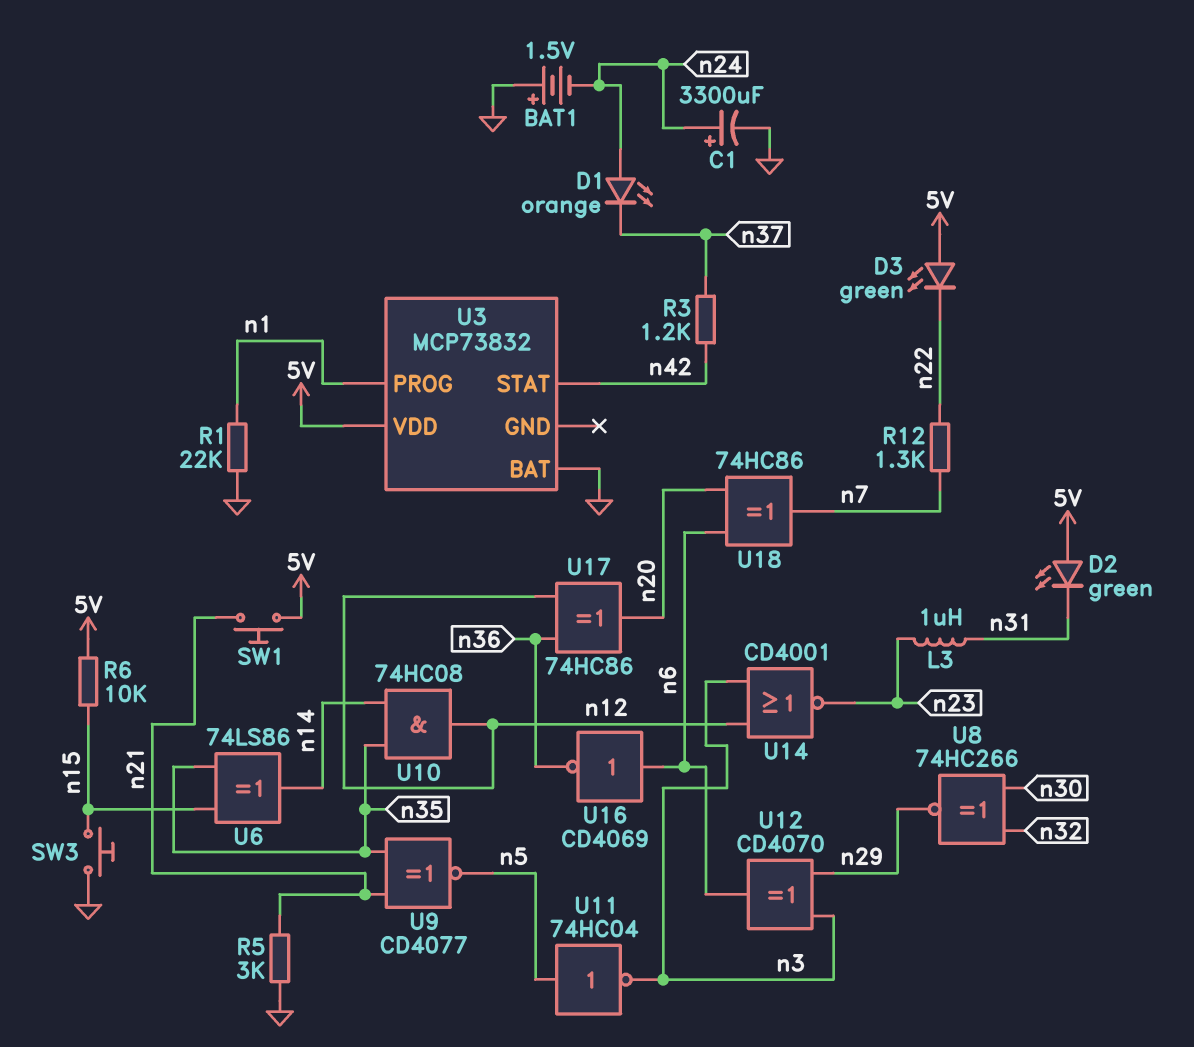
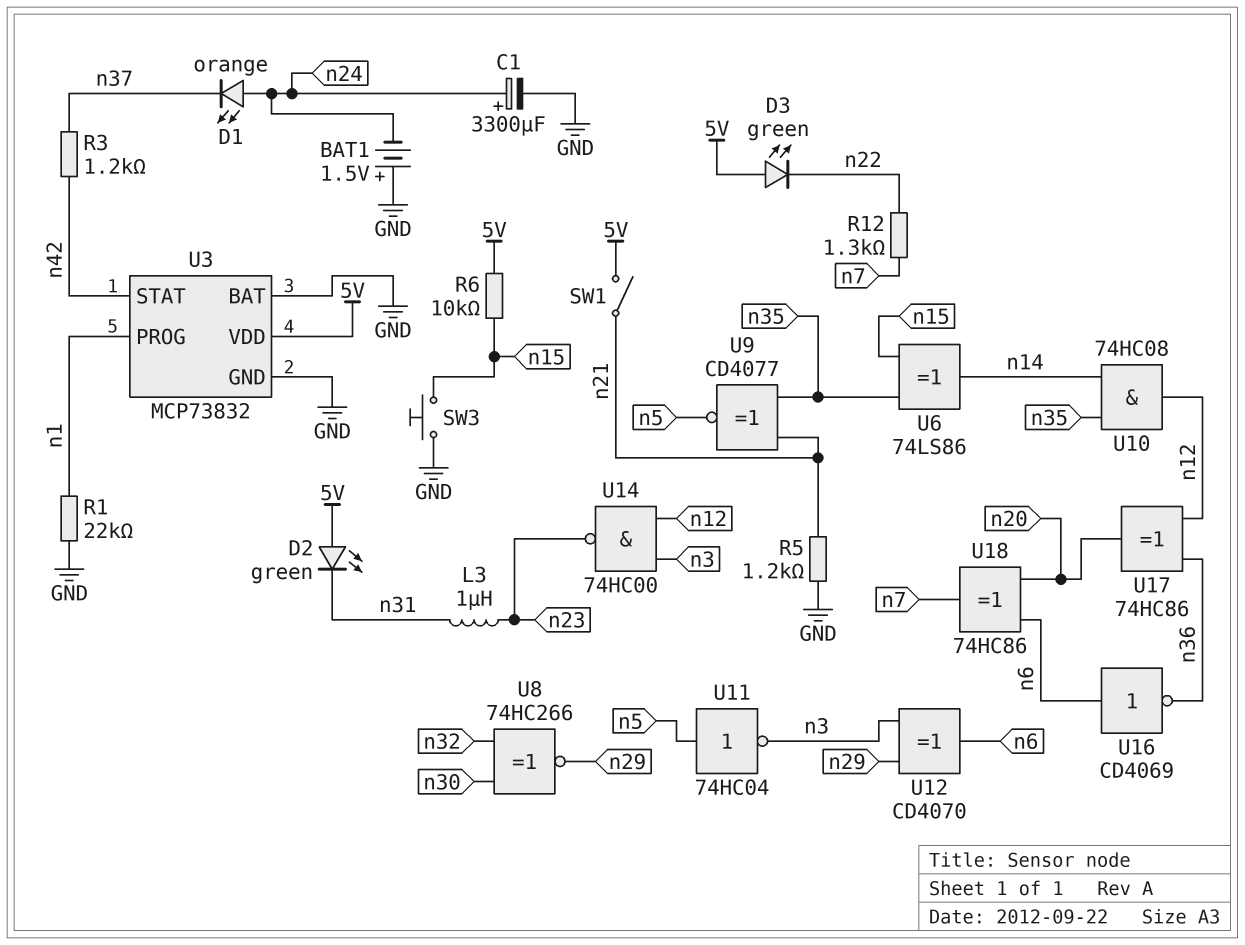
R5: 3k (GND, n21) -> 1.2k (GND, n21)
SW1: button (5V, n21) -> switch (5V, n21)
U3 pin GND: none -> GND
U14: NOR CD4001 (in n3, in n12, out n23) -> NAND 74HC00 (in n3, in n12, out n23)

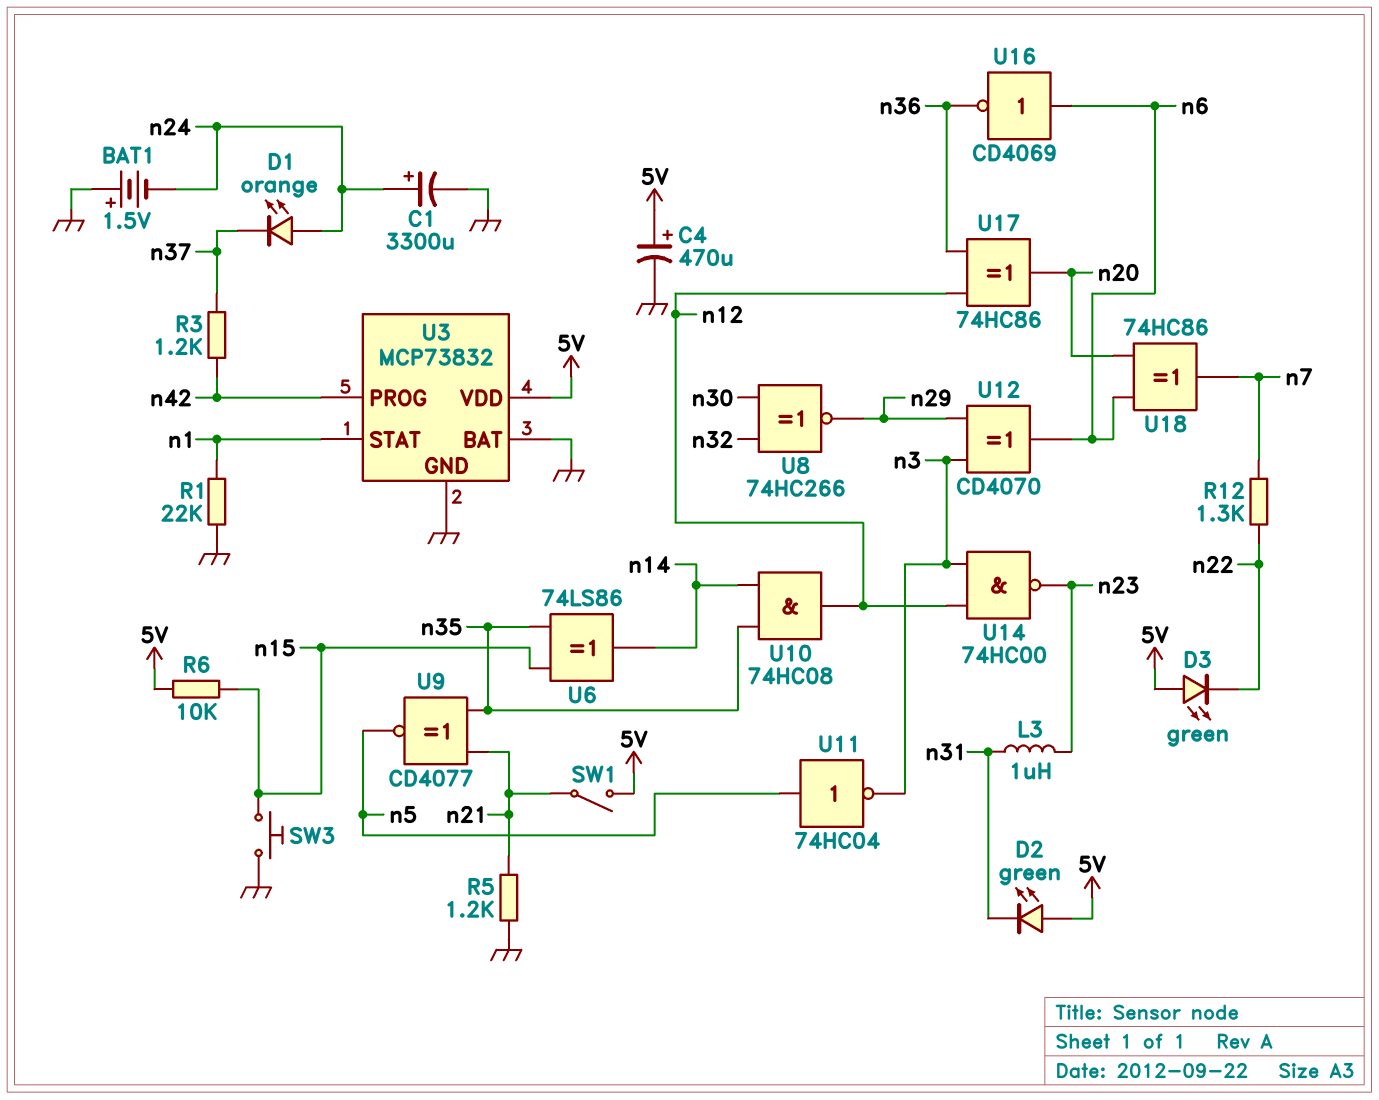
C4: none -> 470uF (plus 5V, minus GND)
U3 pin PROG: n1 -> n42
U3 pin STAT: n42 -> n1

